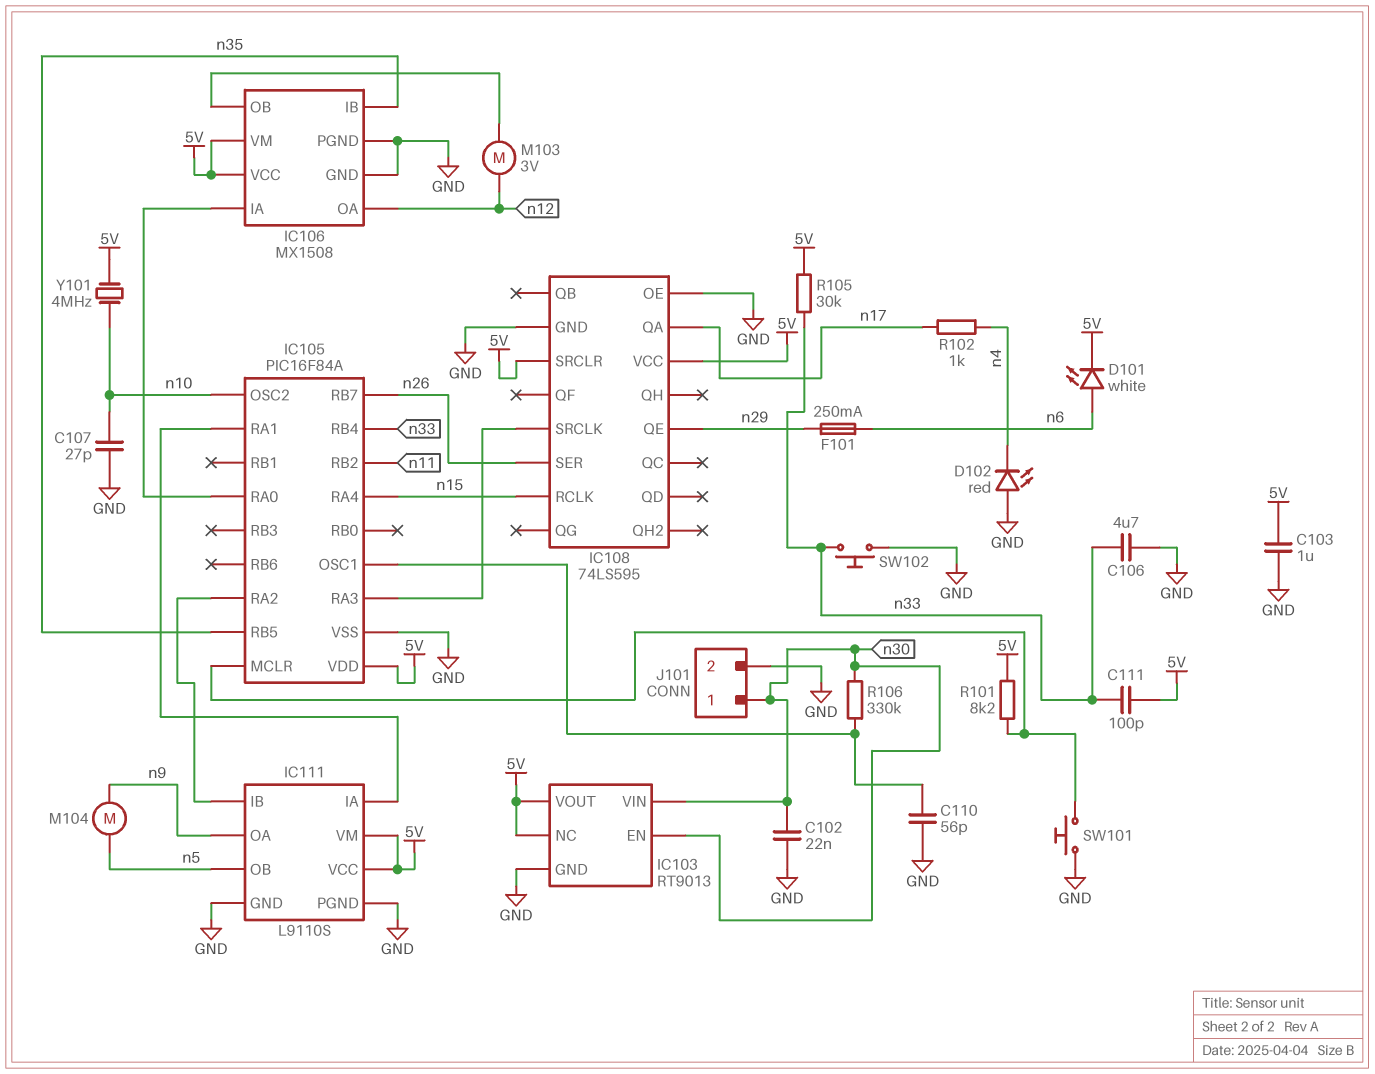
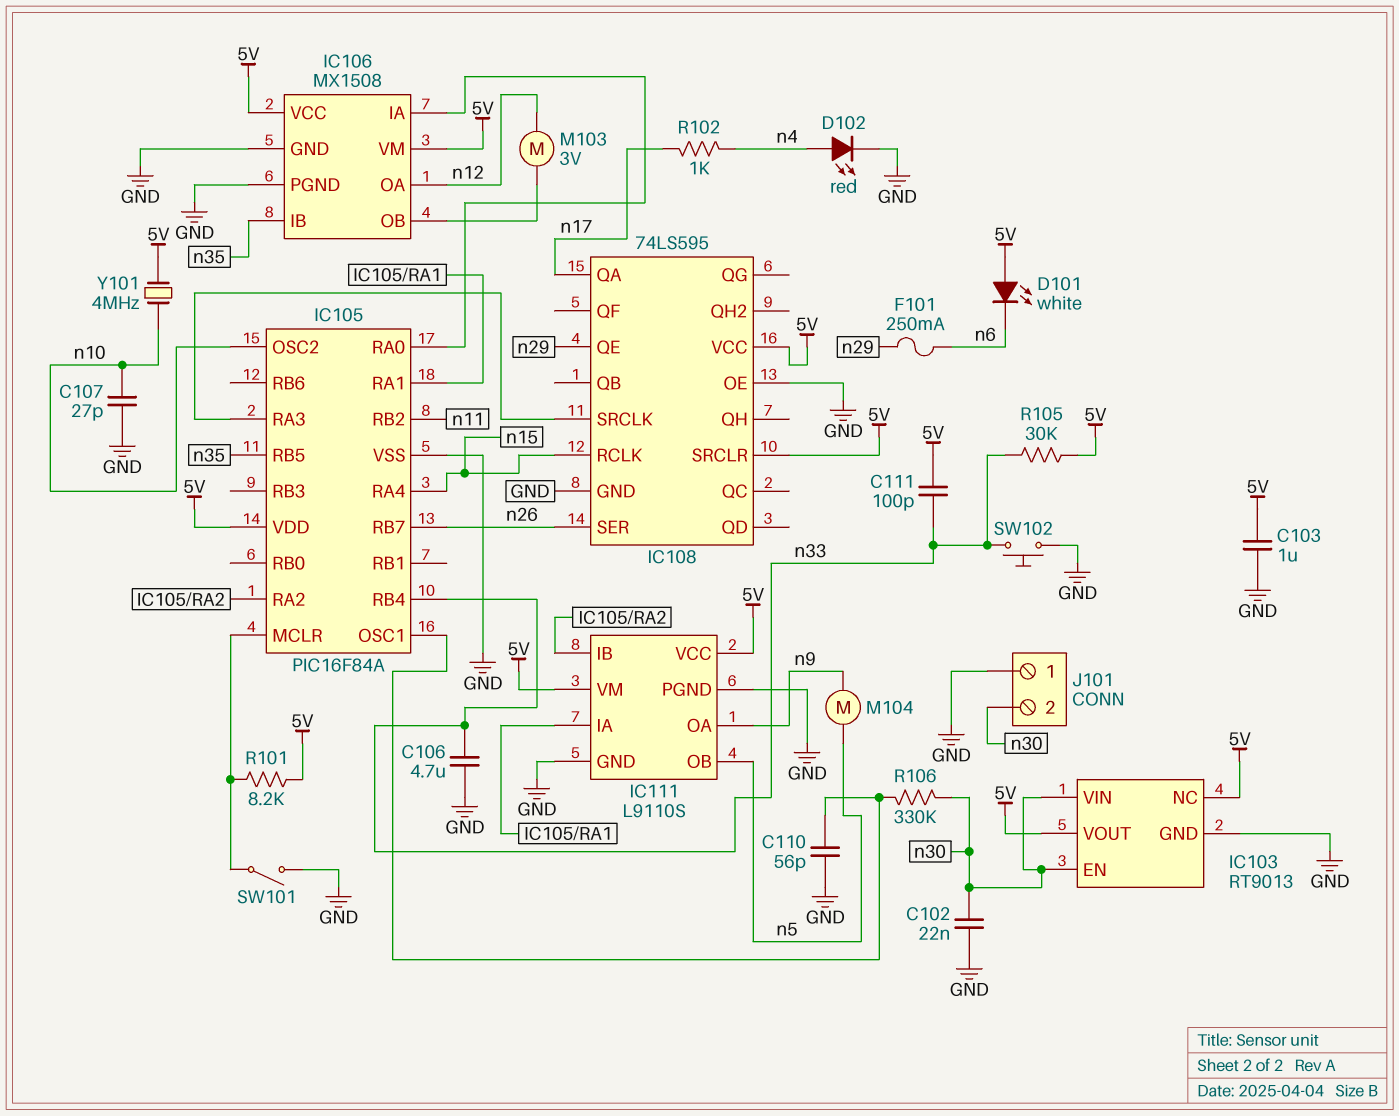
D101: LED white (A n6, K 5V) -> LED white (A 5V, K n6)
D102: LED red (A GND, K n4) -> LED red (A n4, K GND)
J101 pin 1: n30 -> GND
J101 pin 2: GND -> n30
SW101: button (GND, IC105/MCLR) -> switch (GND, IC105/MCLR)

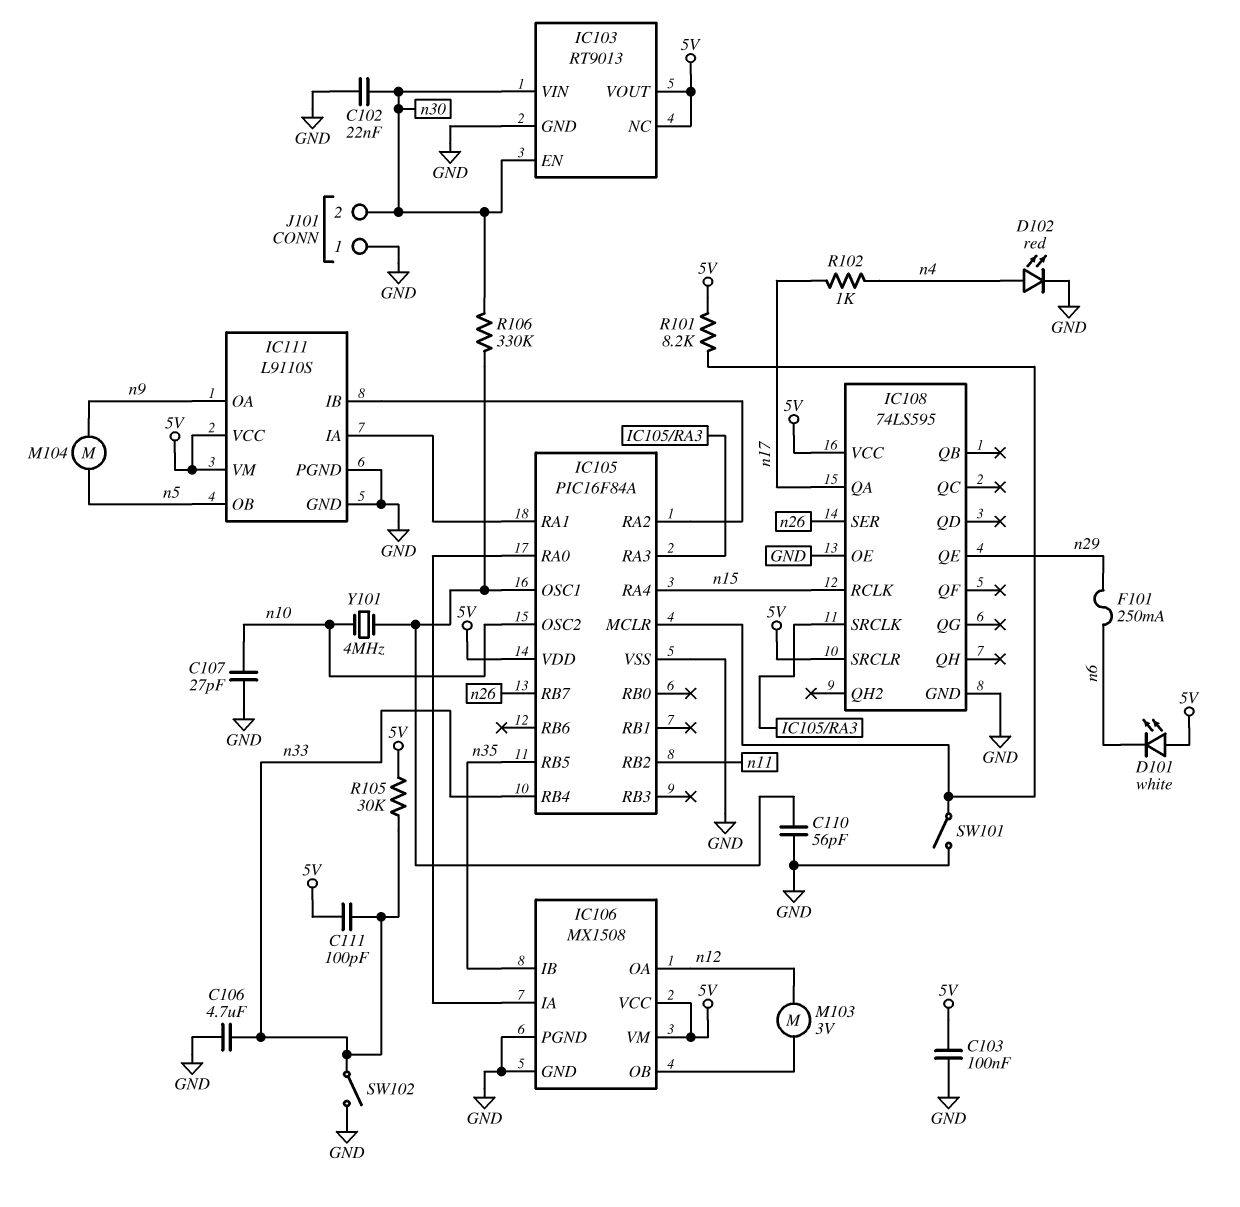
C103: 1uF (5V, GND) -> 100nF (5V, GND)
SW102: button (GND, n33) -> switch (GND, n33)
Y101: 4MHz (5V, n10) -> 4MHz (IC105/OSC1, n10)

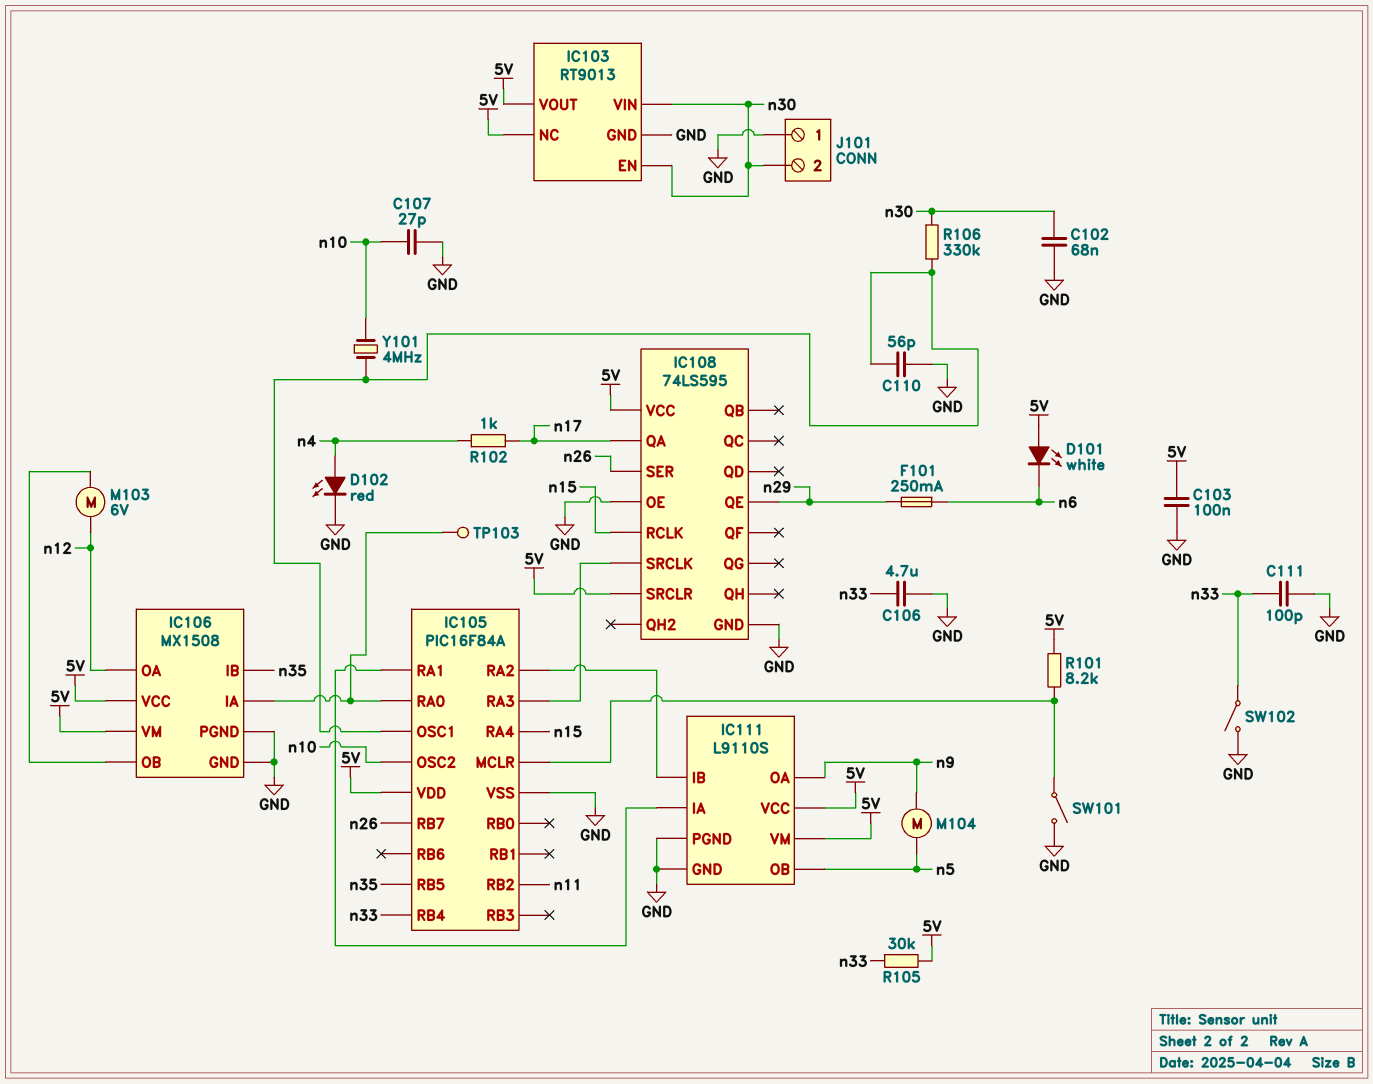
C102: 22nF (GND, n30) -> 68nF (GND, n30)
C111: 100pF (5V, n33) -> 100pF (GND, n33)
M103: motor 3V (IC106/OB, n12) -> motor 6V (IC106/OB, n12)
TP103: none -> test point (IC105/RA0)

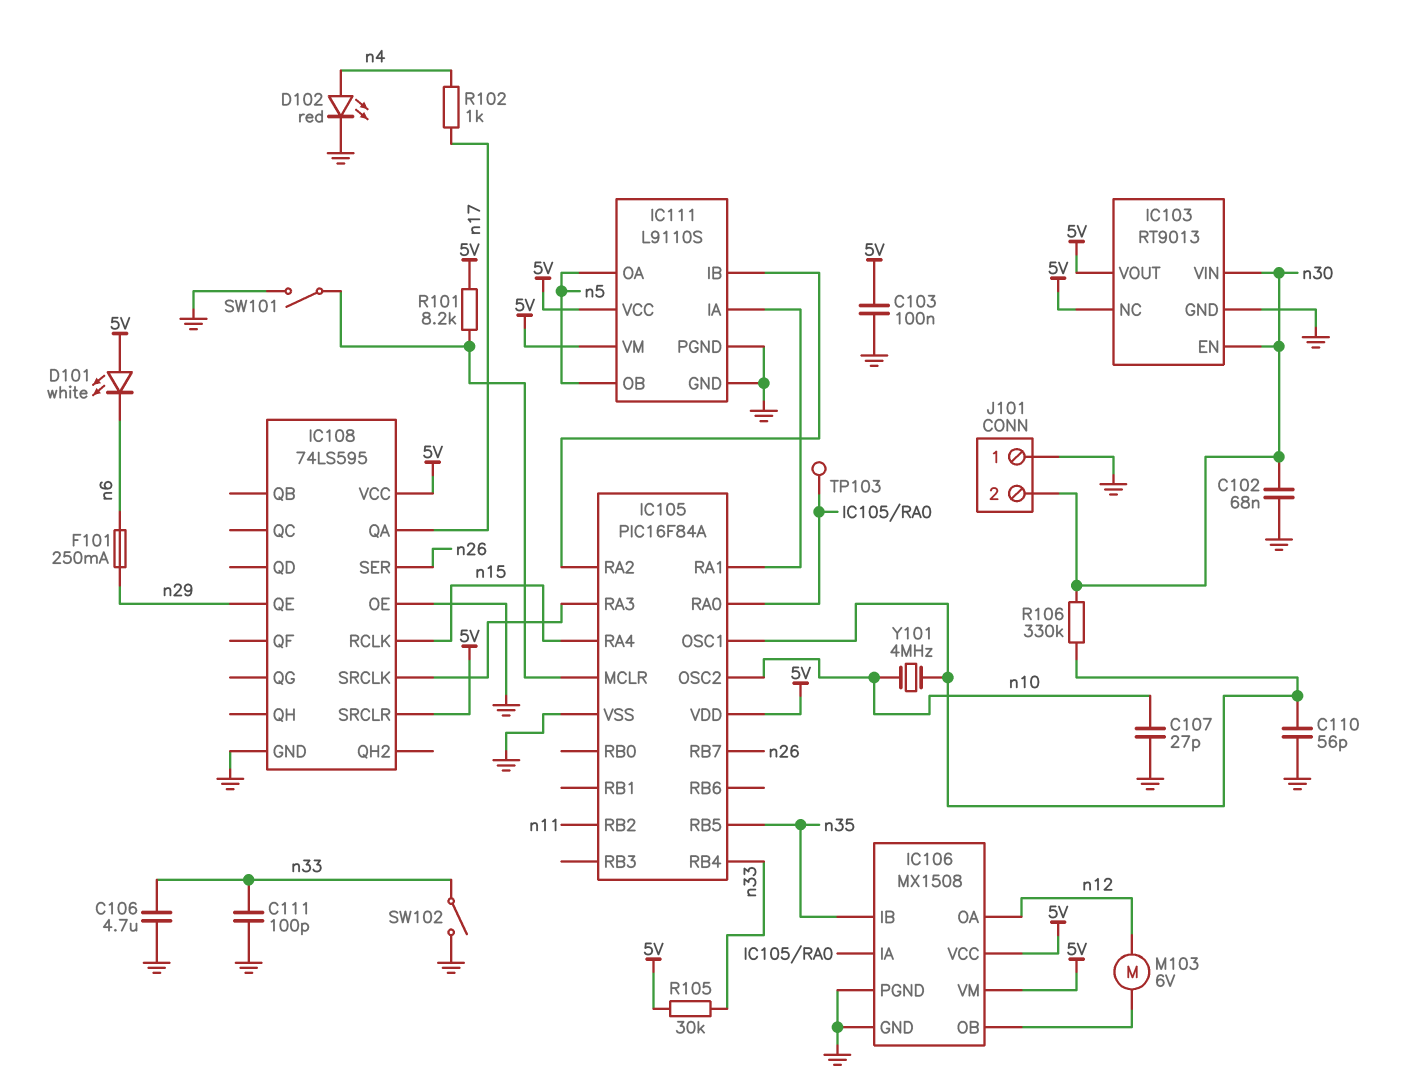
IC111 pin OA: n9 -> n5
M104: motor (n5, n9) -> none

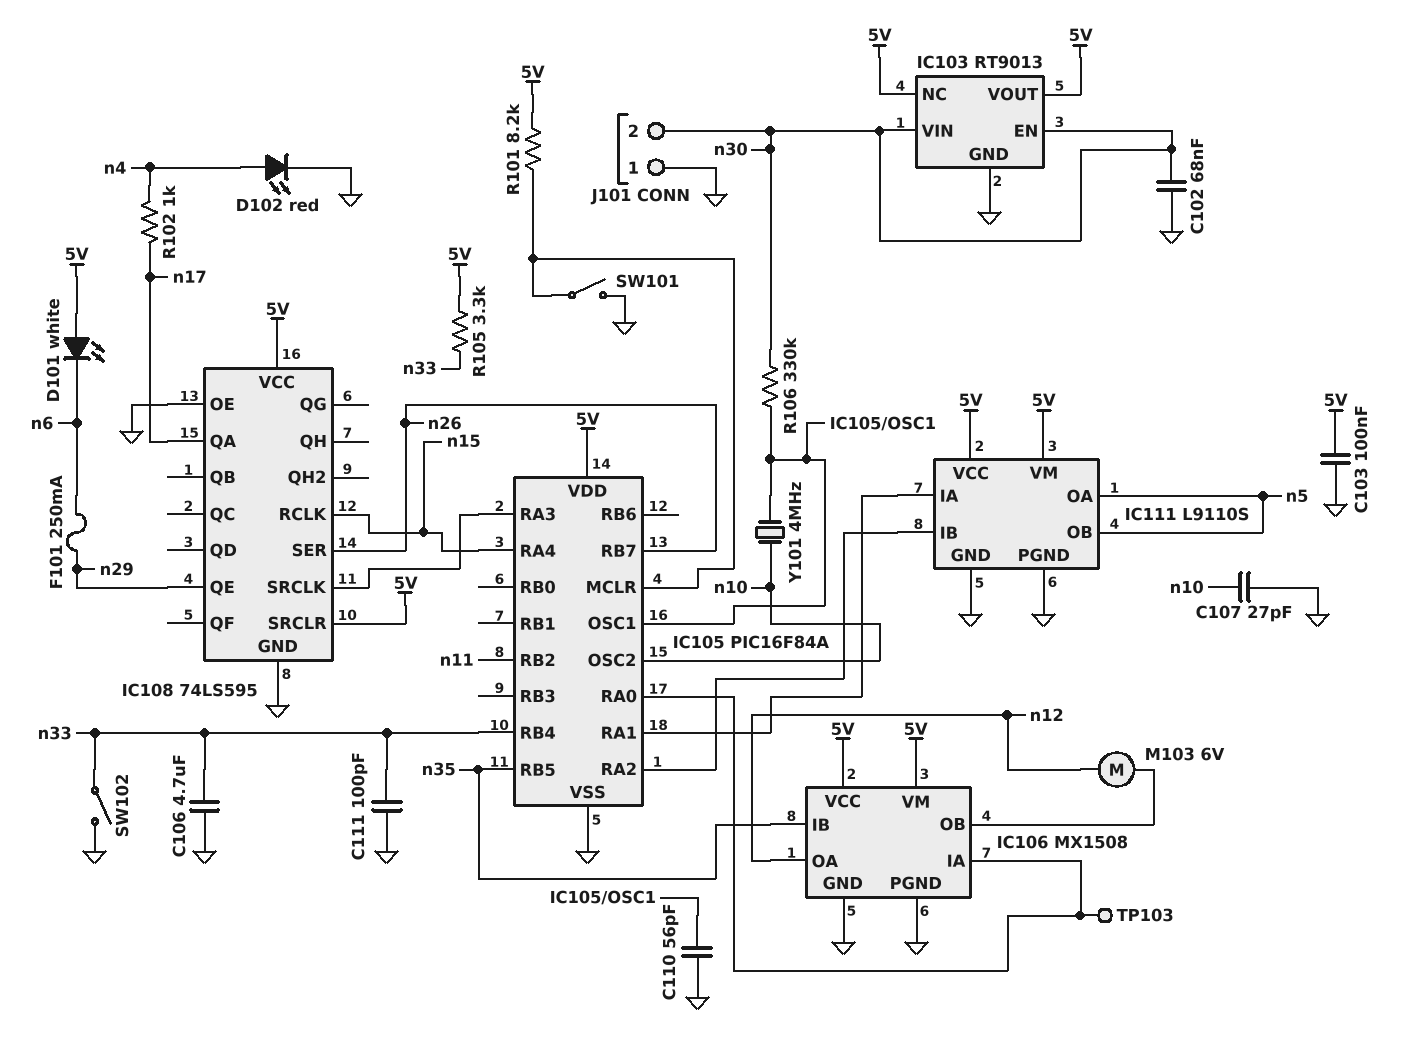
R105: 30k (5V, n33) -> 3.3k (5V, n33)

